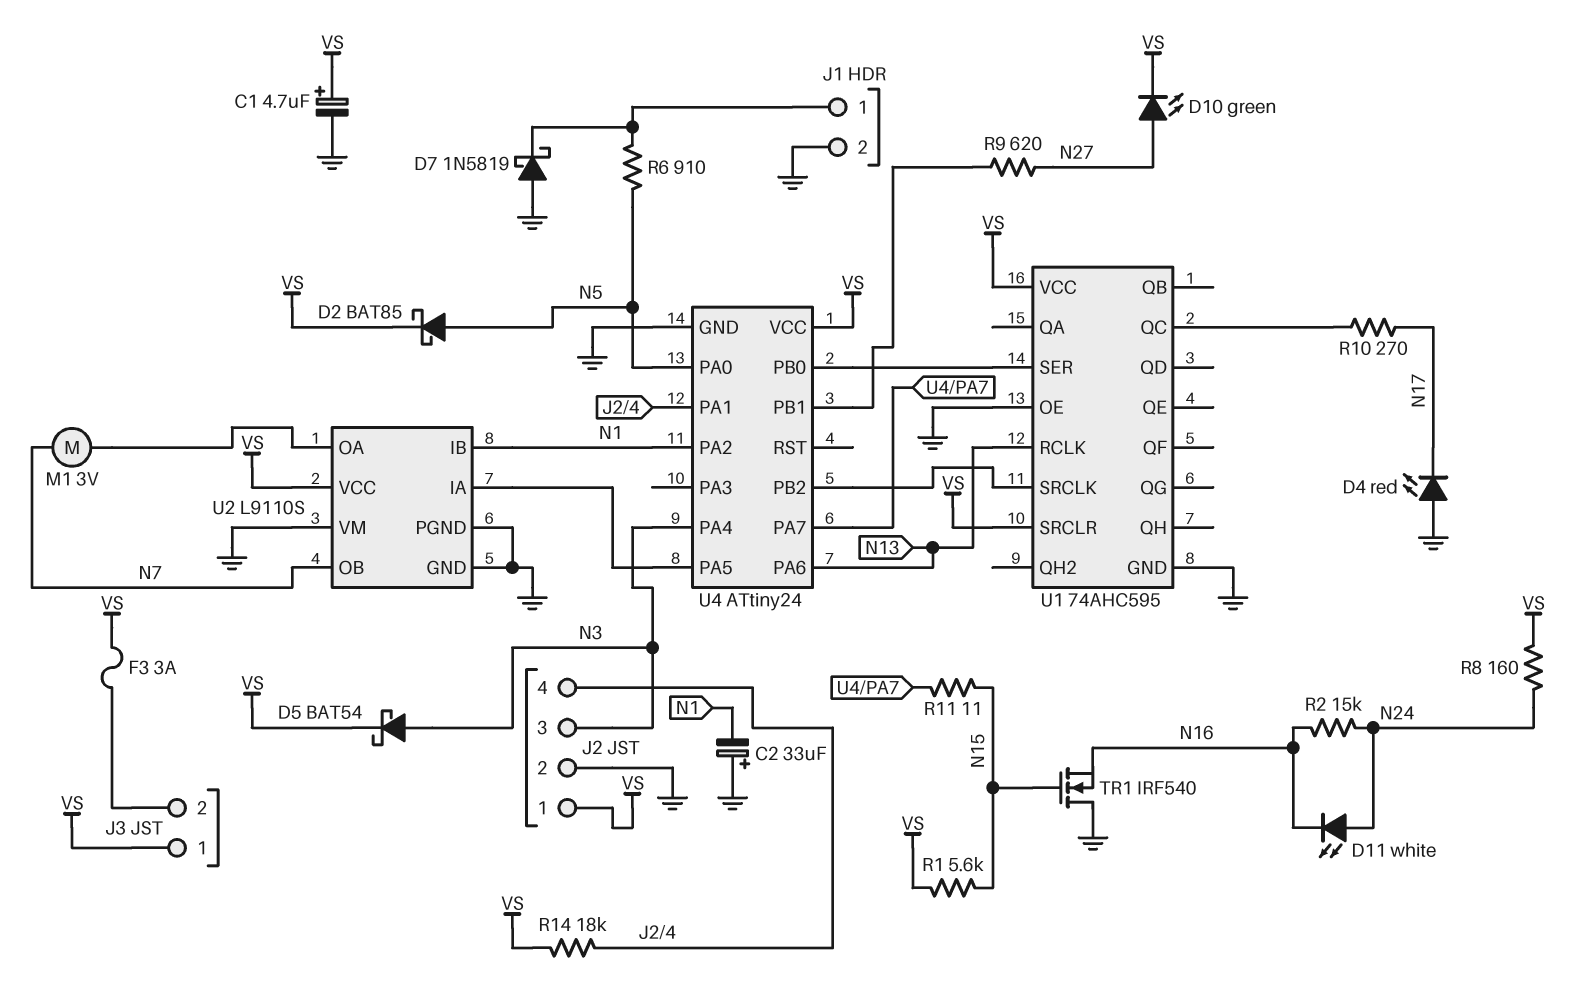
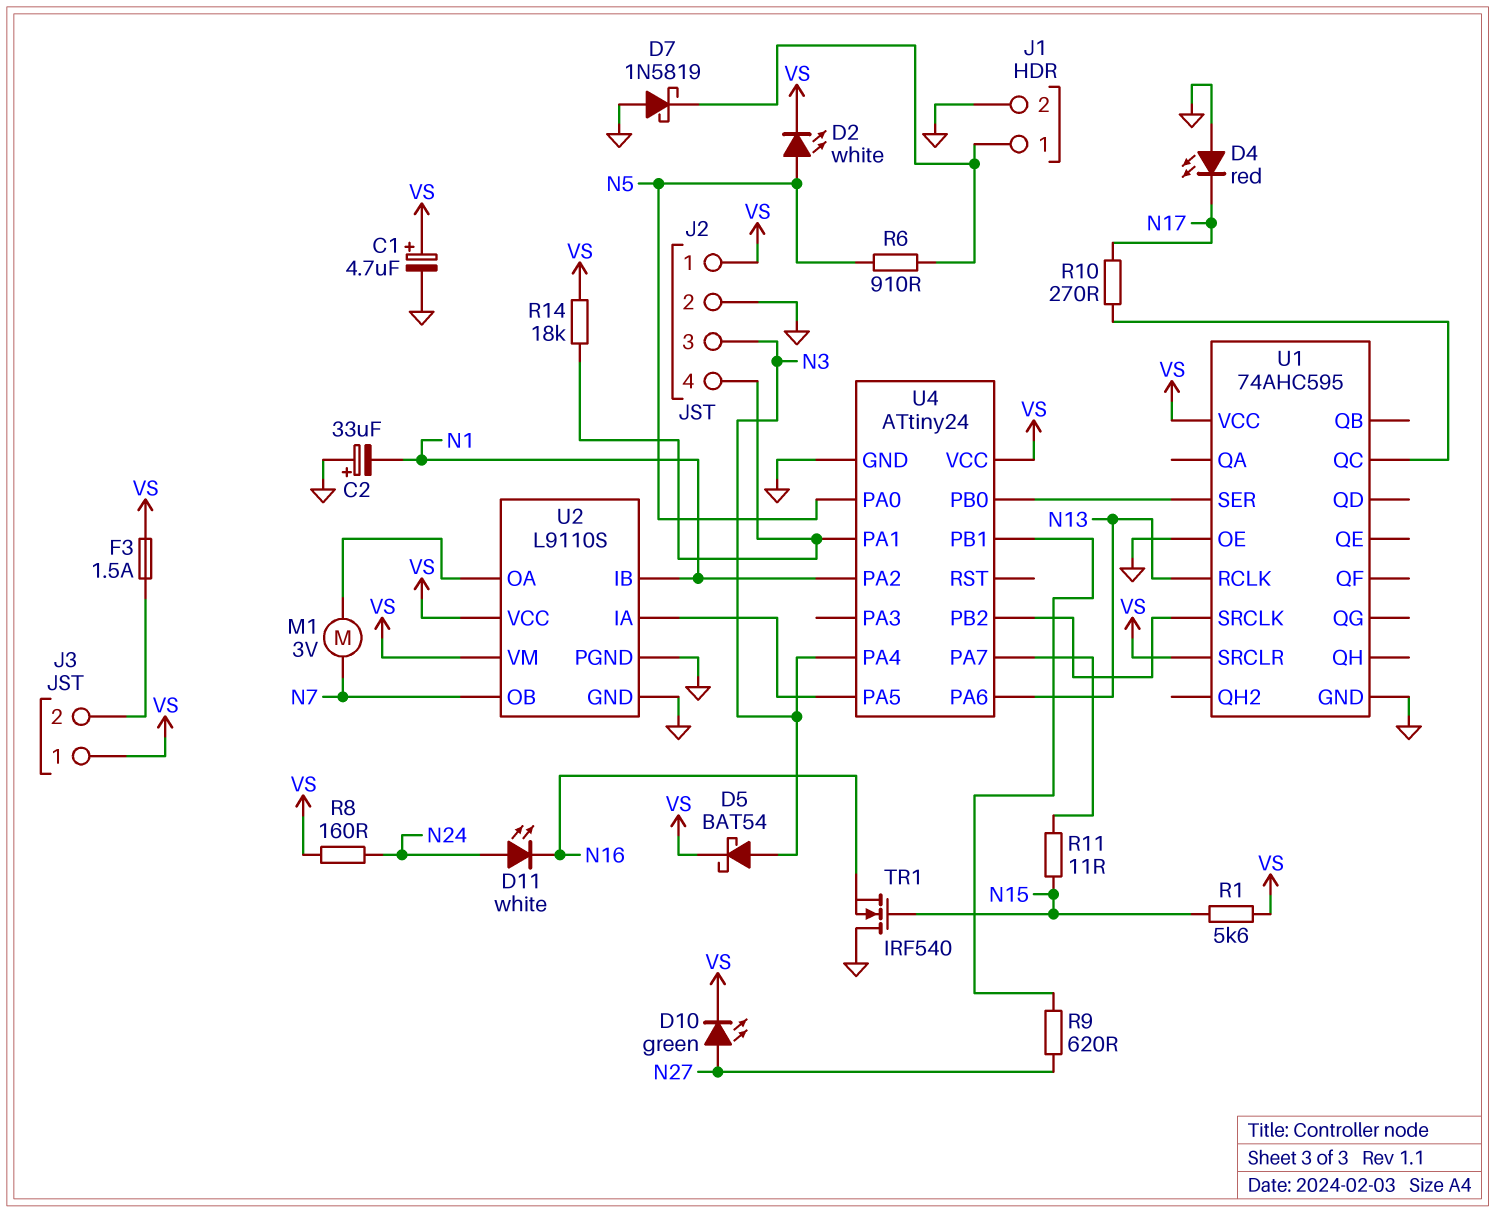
D2: schottky BAT85 (A N5, K VS) -> LED white (A N5, K VS)
F3: 3A (J3/2, VS) -> 1.5A (J3/2, VS)
R2: 15k (N16, N24) -> none
U2 pin VM: GND -> VS

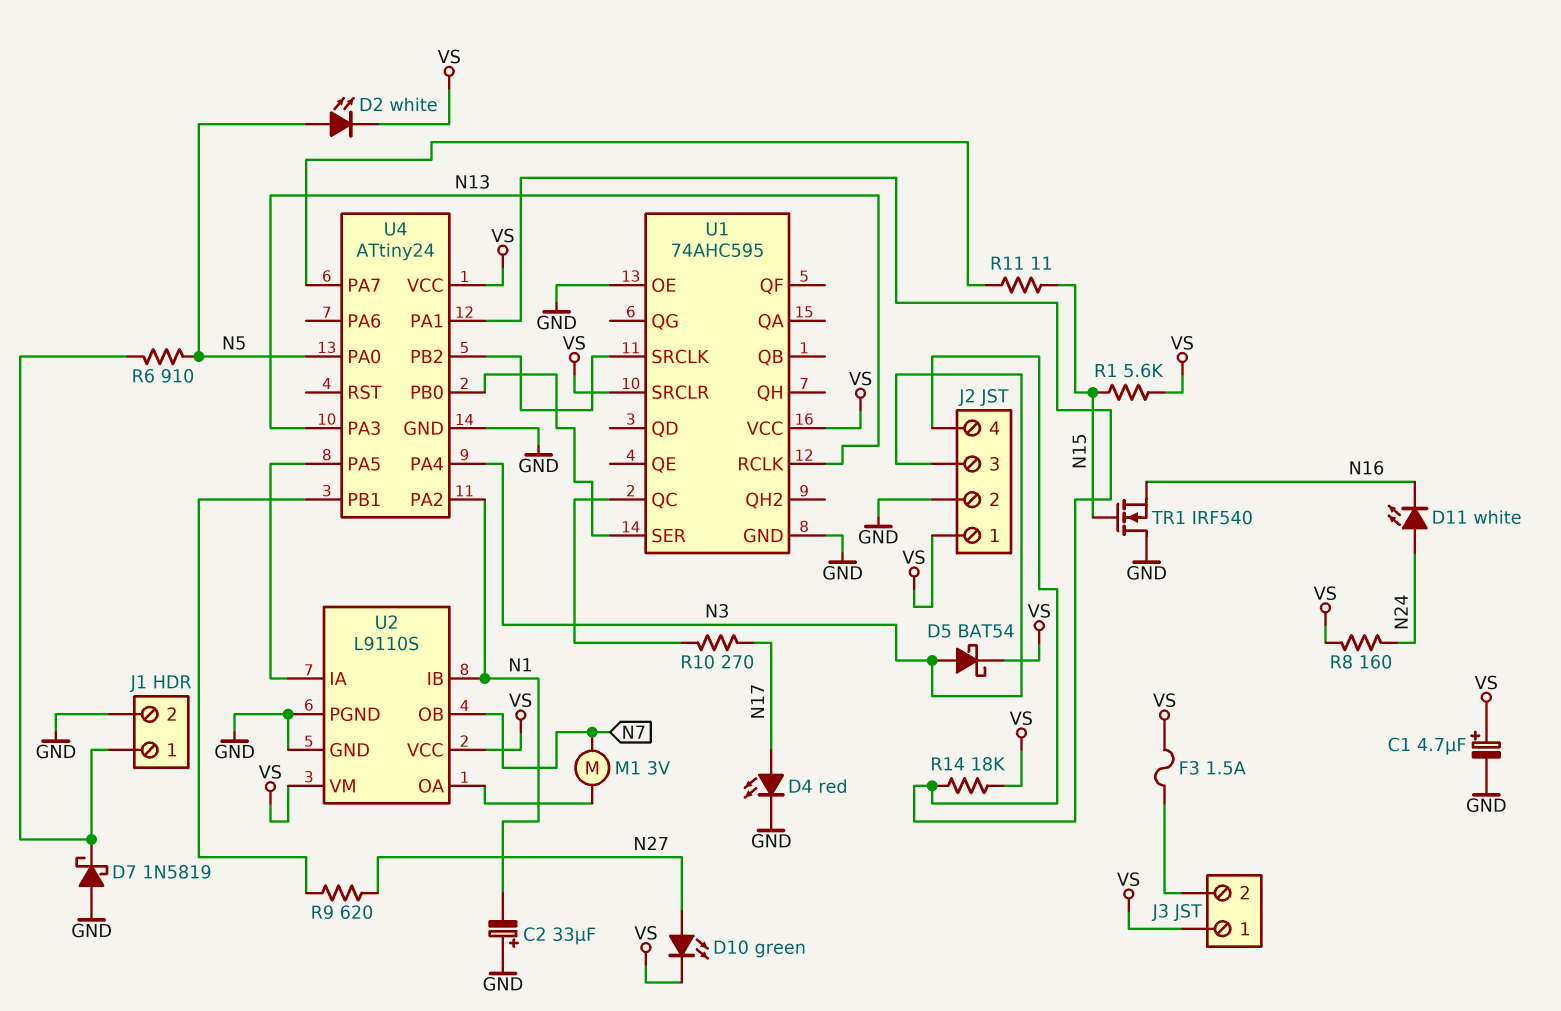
D4: LED red (A GND, K N17) -> LED red (A N17, K GND)
U4 pin PA3: none -> N13
U4 pin PA6: N13 -> none

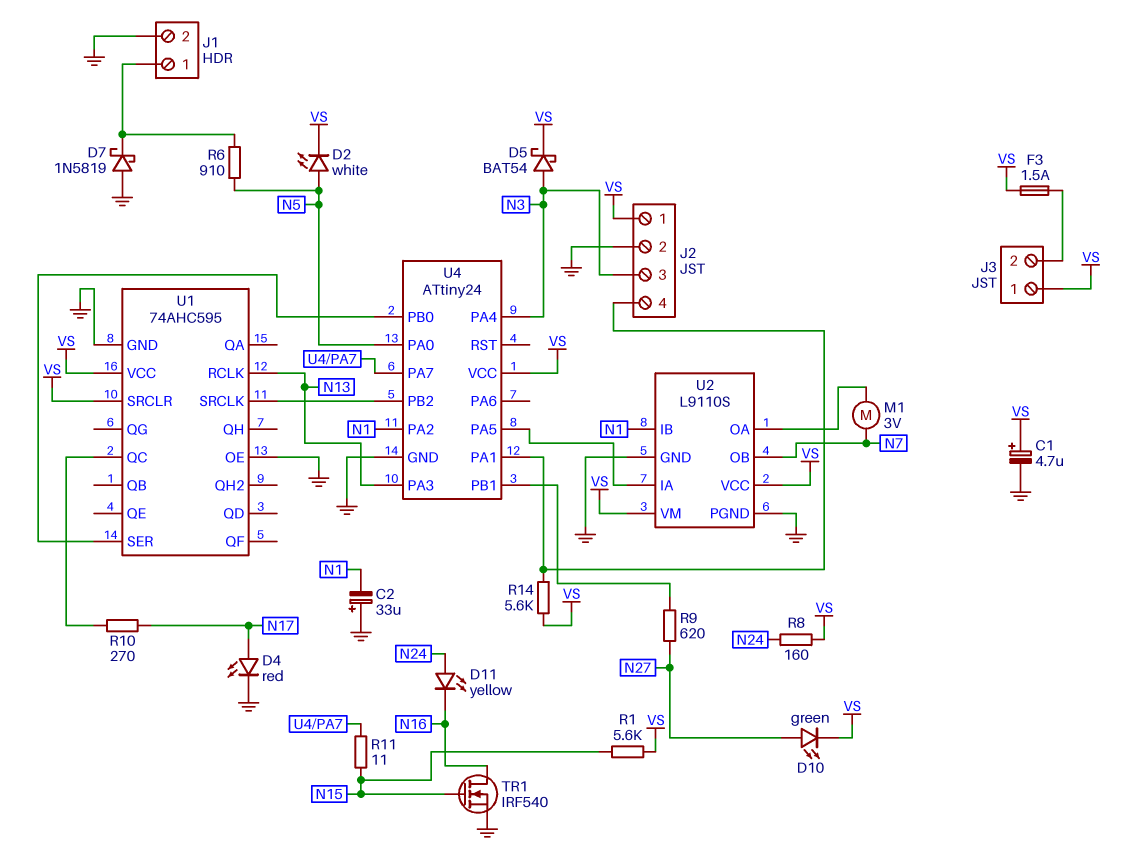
D11: LED white (A N24, K N16) -> LED yellow (A N24, K N16)
R14: 18k (J2/4, VS) -> 5.6k (J2/4, VS)
TR1: NMOS IRF540 (G N15, D GND, S N16) -> NMOS IRF540 (G N15, D N16, S GND)

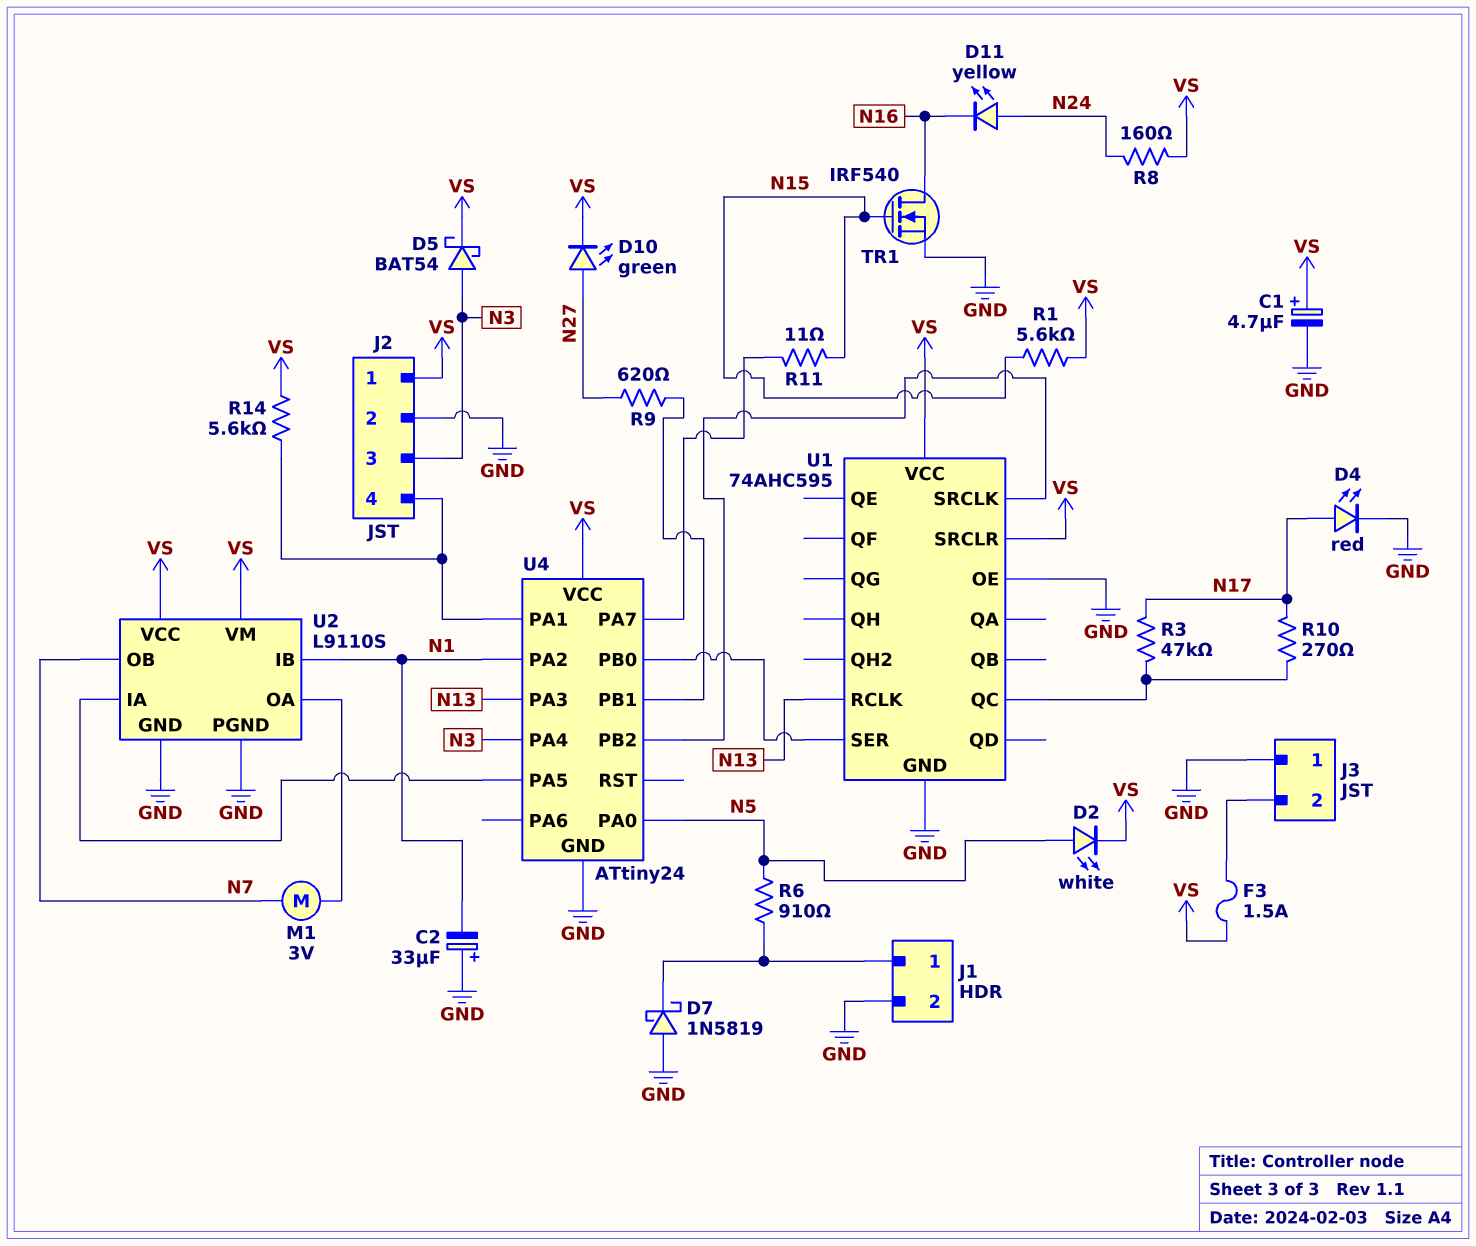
J3 pin 1: VS -> GND
R3: none -> 47k (N17, U1/QC)

